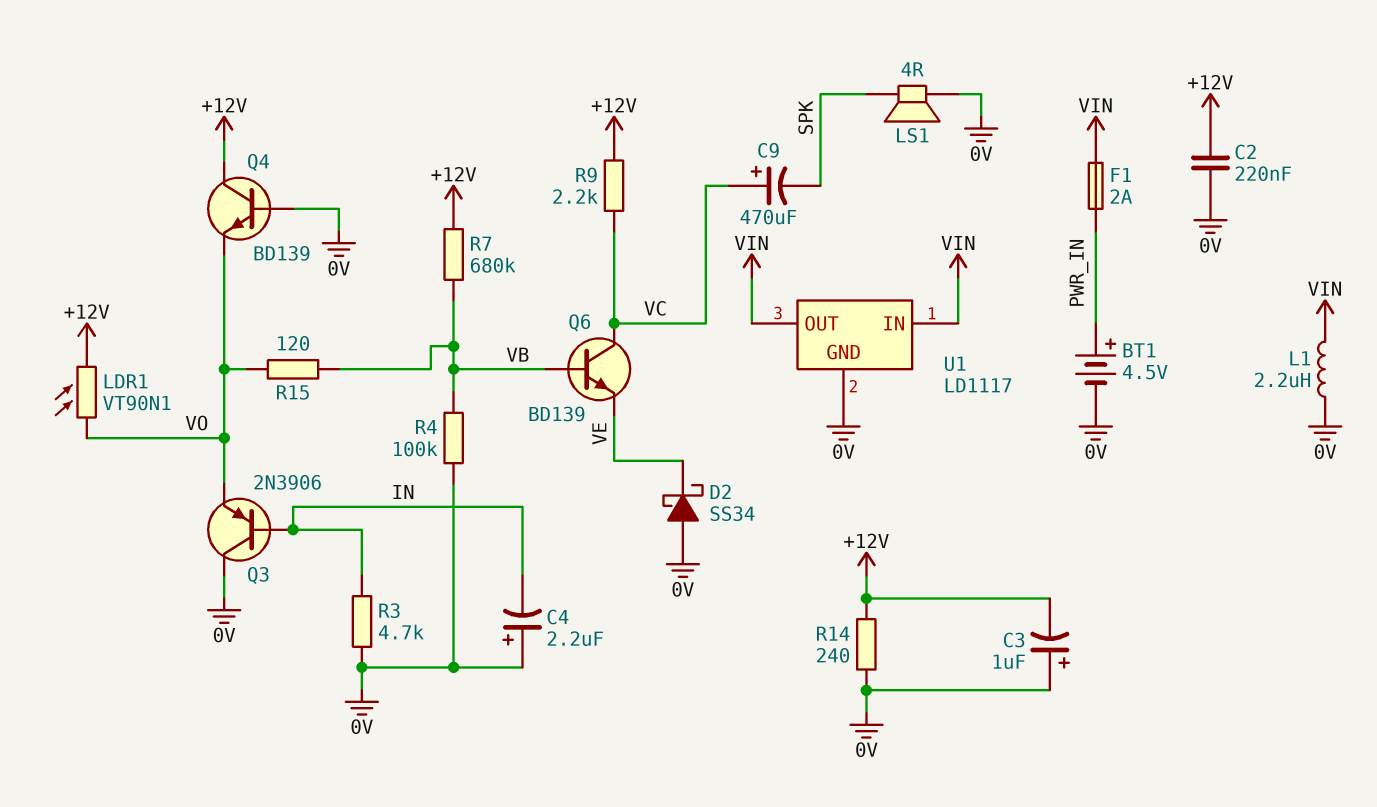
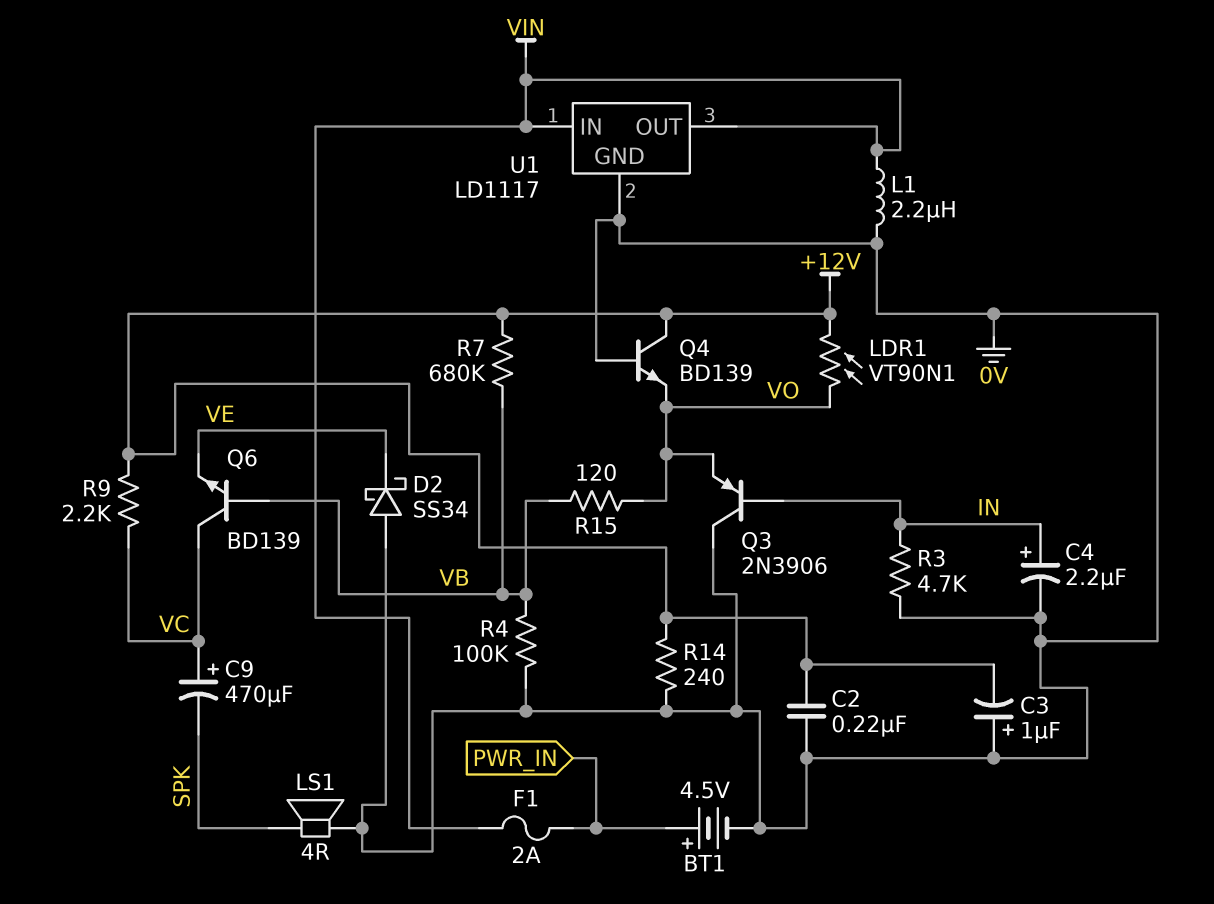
C4: 2.2uF (plus 0V, minus IN) -> 2.2uF (plus IN, minus 0V)

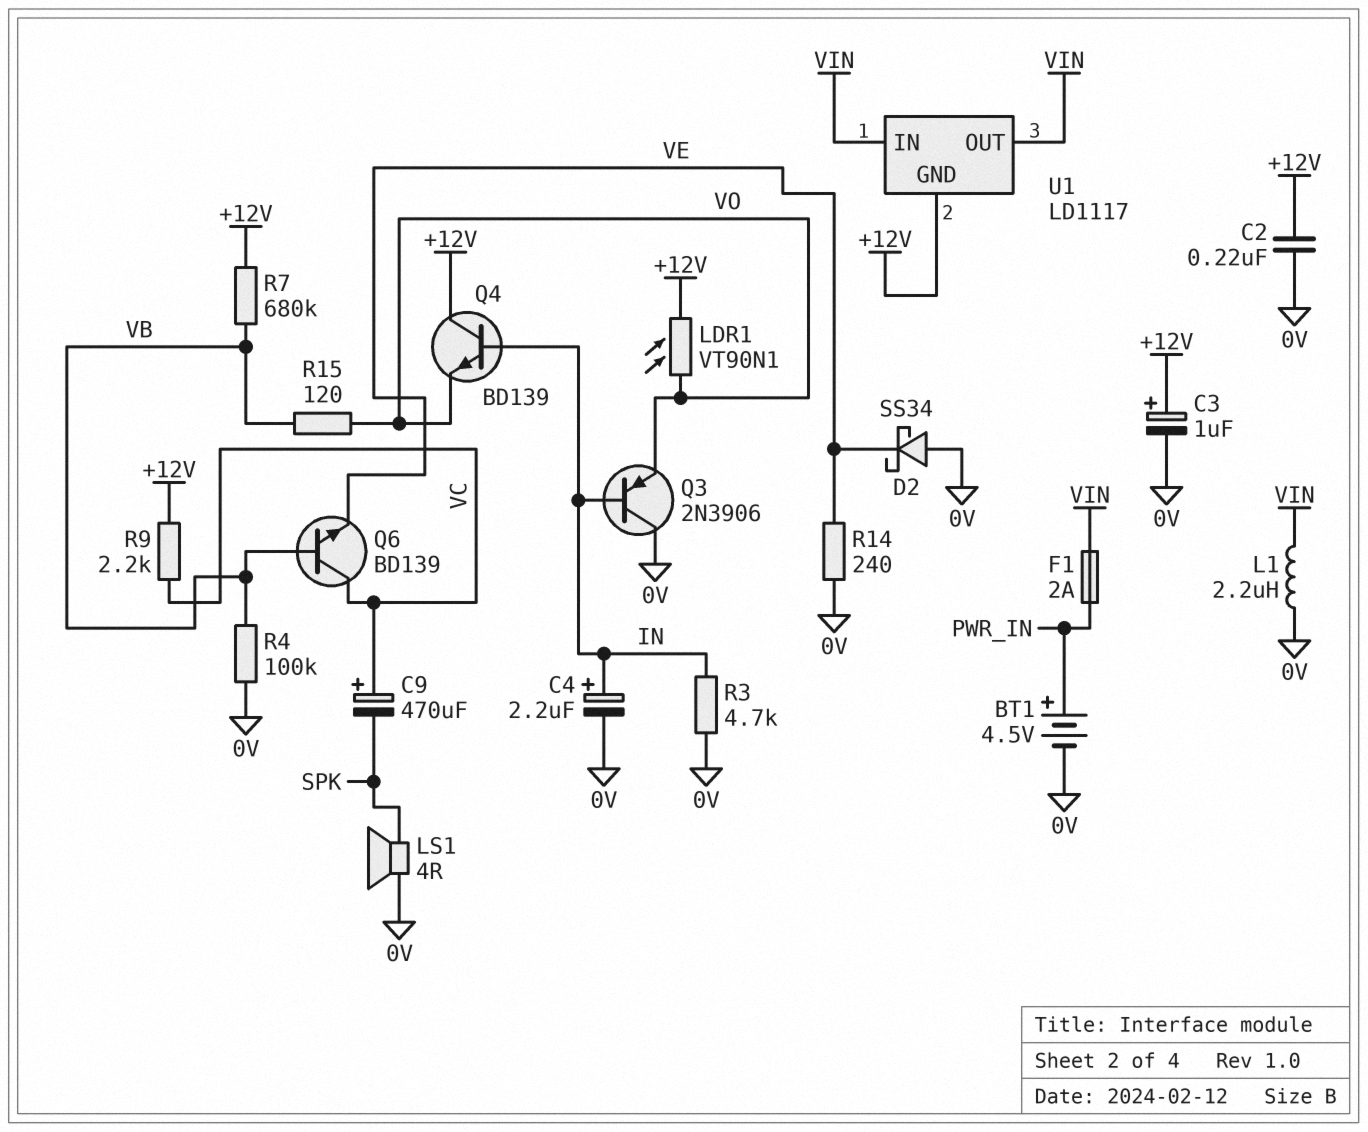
C3: 1uF (plus 0V, minus +12V) -> 1uF (plus +12V, minus 0V)
Q4: NPN BD139 (B 0V, C +12V, E VO) -> NPN BD139 (B IN, C +12V, E VO)
R14: 240 (+12V, 0V) -> 240 (0V, VE)
U1 pin GND: 0V -> +12V

